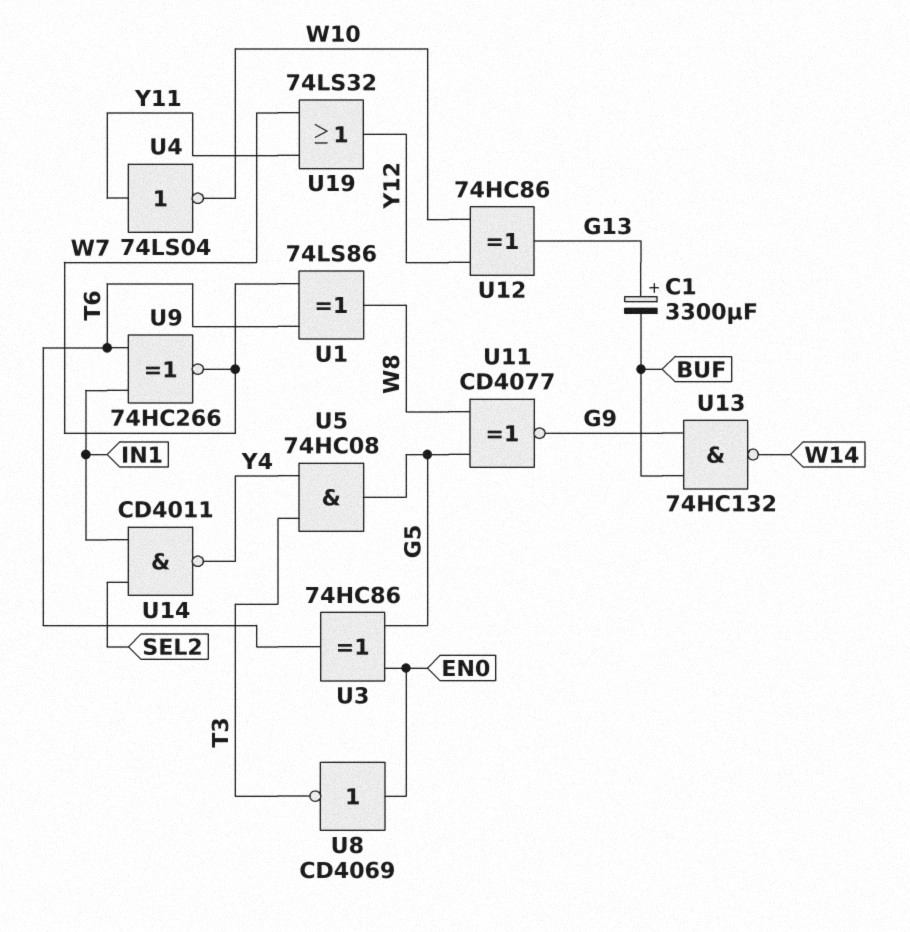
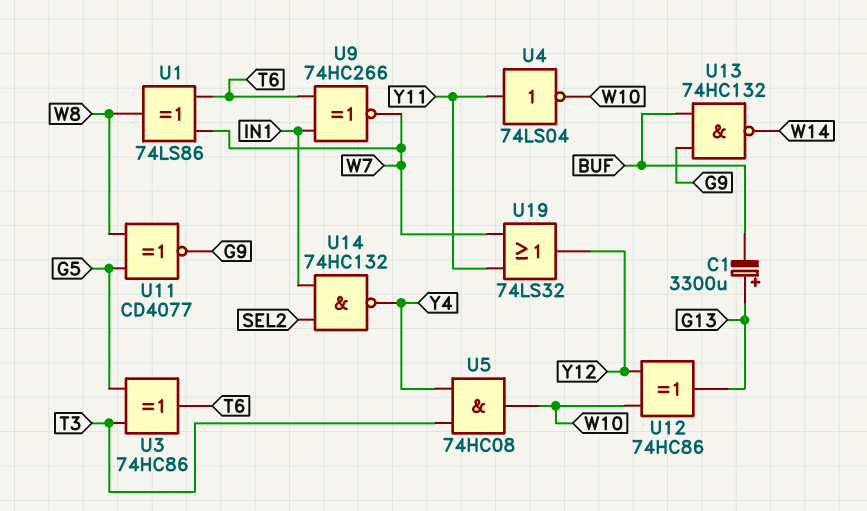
U3: XOR 74HC86 (in EN0, in G5, out T6) -> XOR 74HC86 (in G5, in T3, out T6)
U5: AND 74HC08 (in T3, in Y4, out G5) -> AND 74HC08 (in T3, in Y4, out W10)
U8: NOT CD4069 (in EN0, out T3) -> none
U14: NAND CD4011 (in IN1, in SEL2, out Y4) -> NAND 74HC132 (in IN1, in SEL2, out Y4)

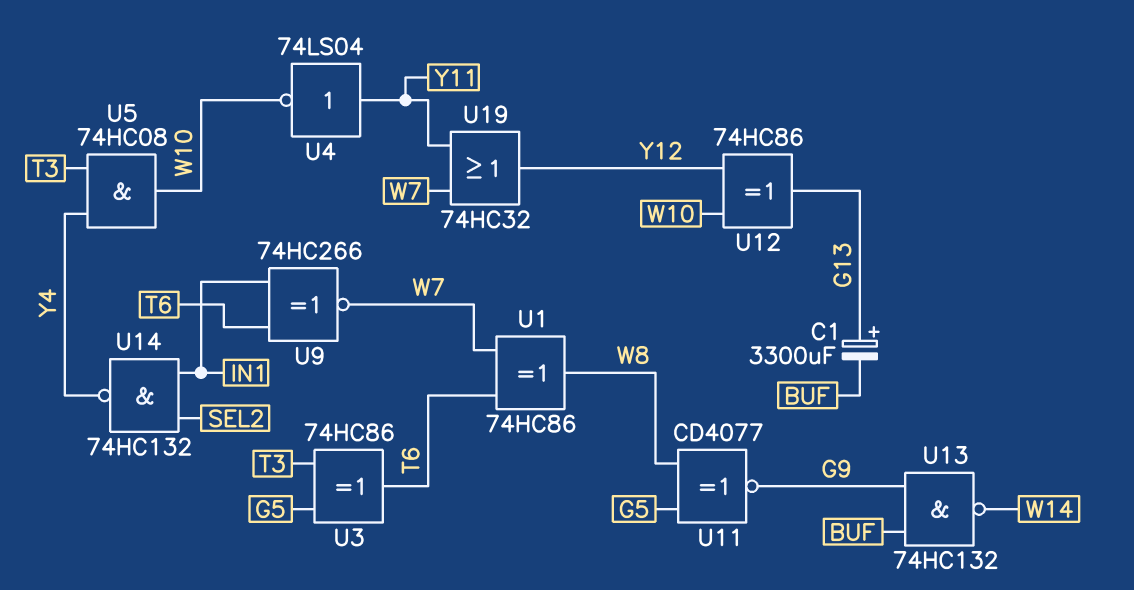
U1: XOR 74LS86 (in T6, in W7, out W8) -> XOR 74HC86 (in T6, in W7, out W8)
U19: OR 74LS32 (in W7, in Y11, out Y12) -> OR 74HC32 (in W7, in Y11, out Y12)

